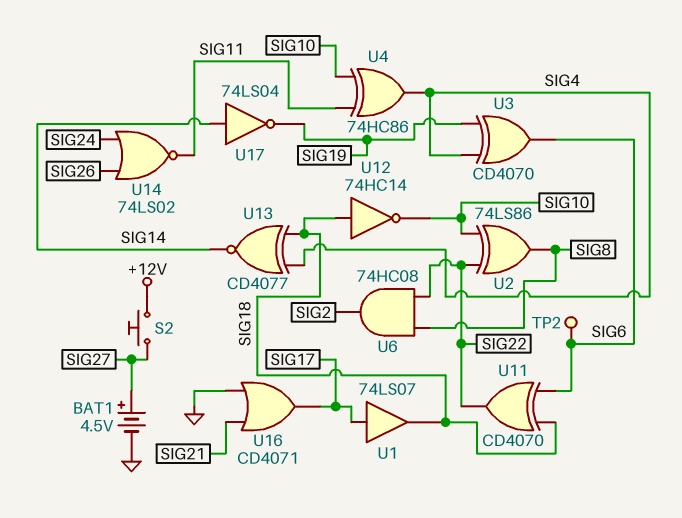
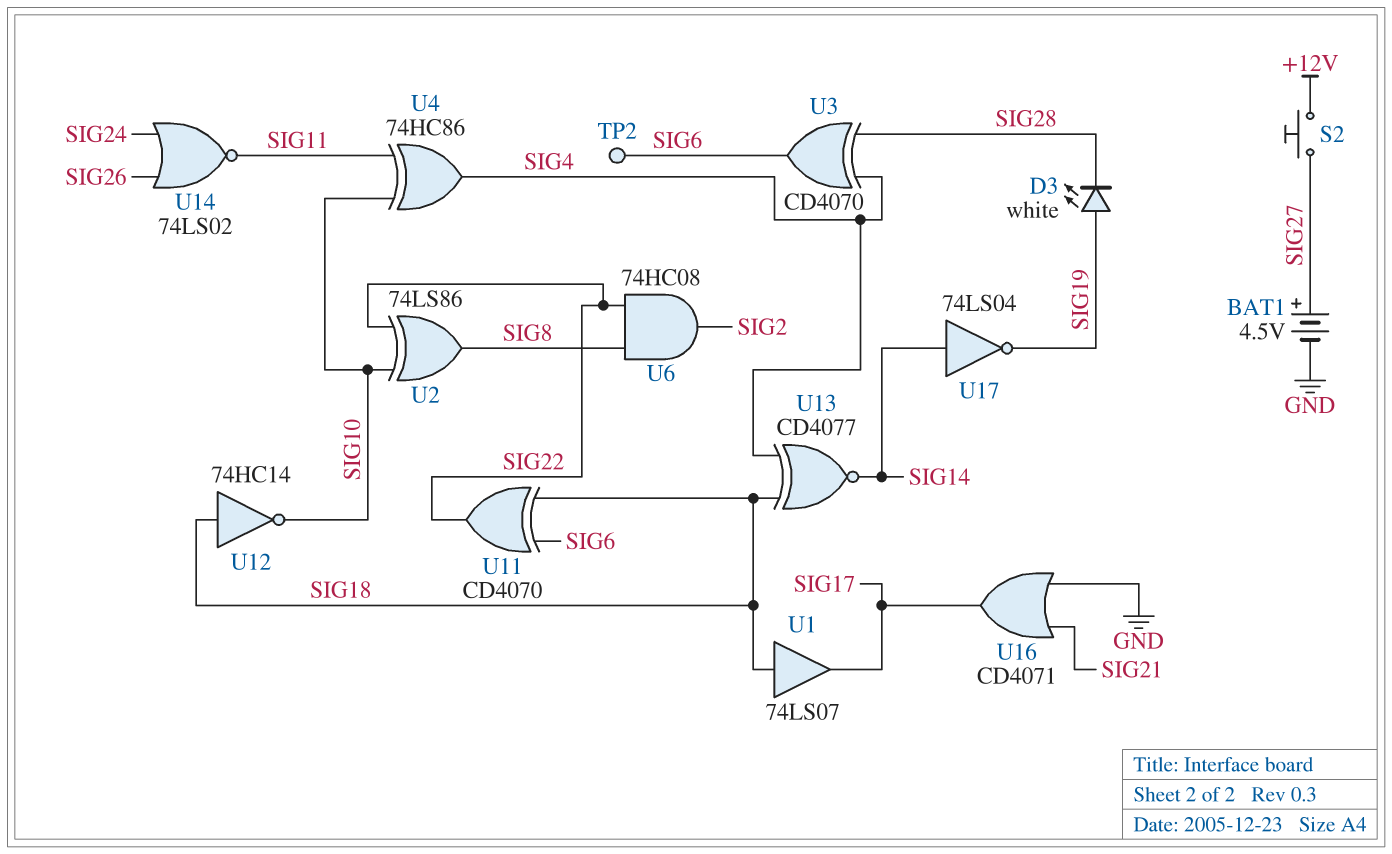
D3: none -> LED white (A SIG19, K SIG28)
U1: buffer 74LS07 (in SIG17, out SIG18) -> buffer 74LS07 (in SIG18, out SIG17)
U3: XOR CD4070 (in SIG4, in SIG19, out SIG6) -> XOR CD4070 (in SIG4, in SIG28, out SIG6)

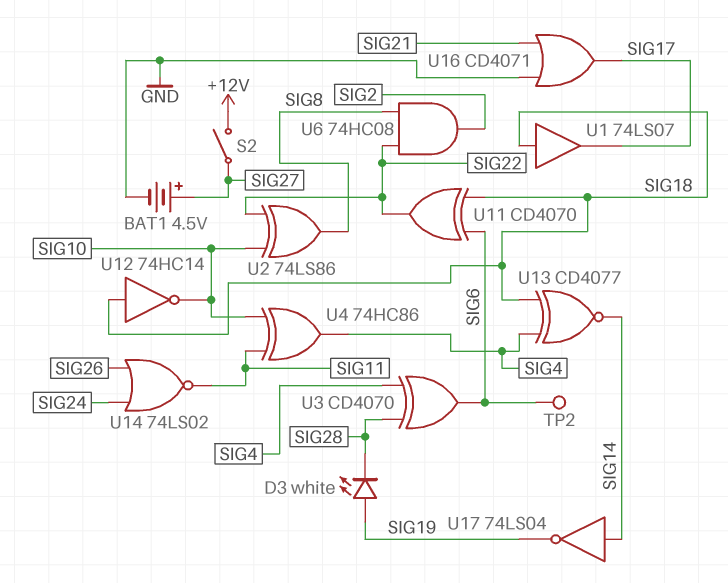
S2: button (+12V, SIG27) -> switch (+12V, SIG27)

